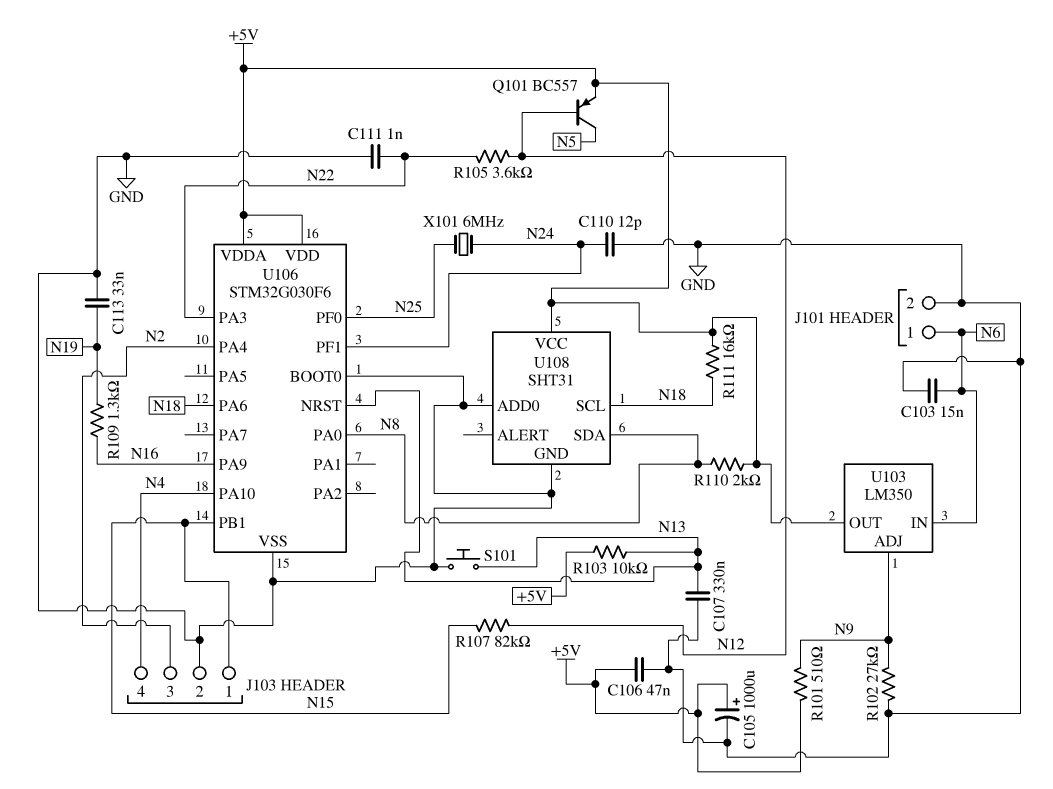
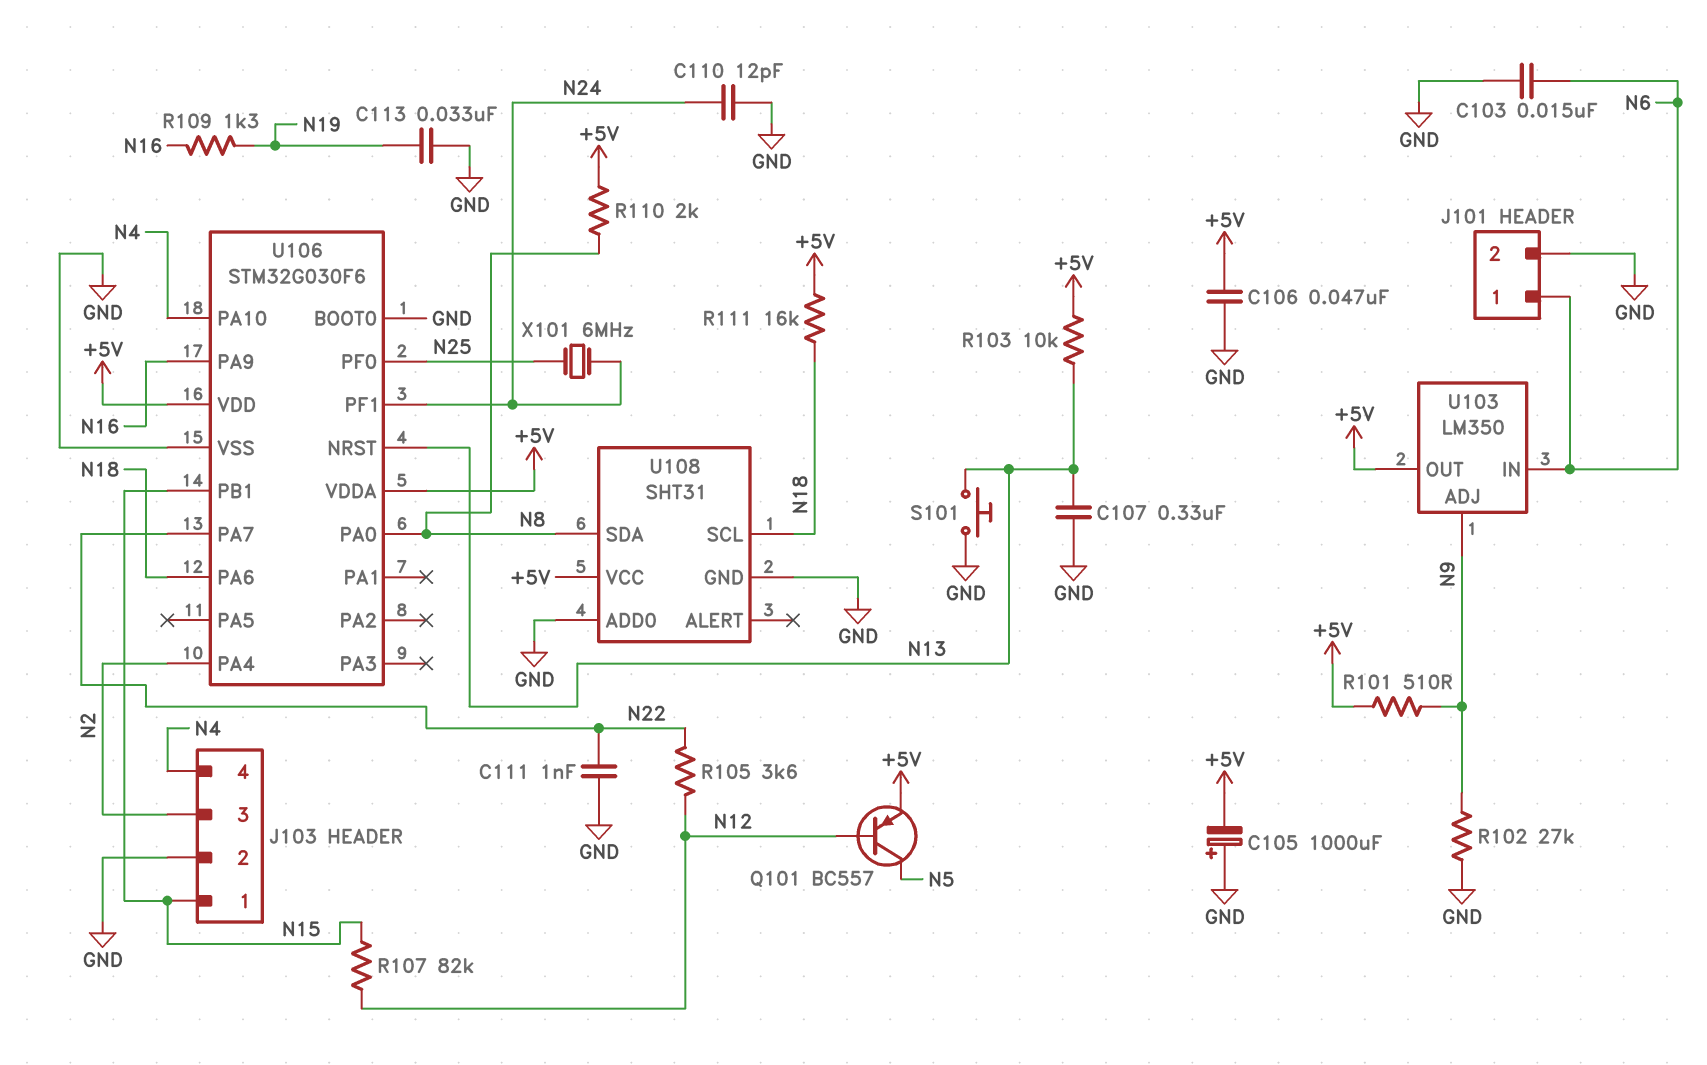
C105: 1000uF (plus +5V, minus GND) -> 1000uF (plus GND, minus +5V)
U106 pin PA3: N22 -> none
U106 pin PA7: none -> N22

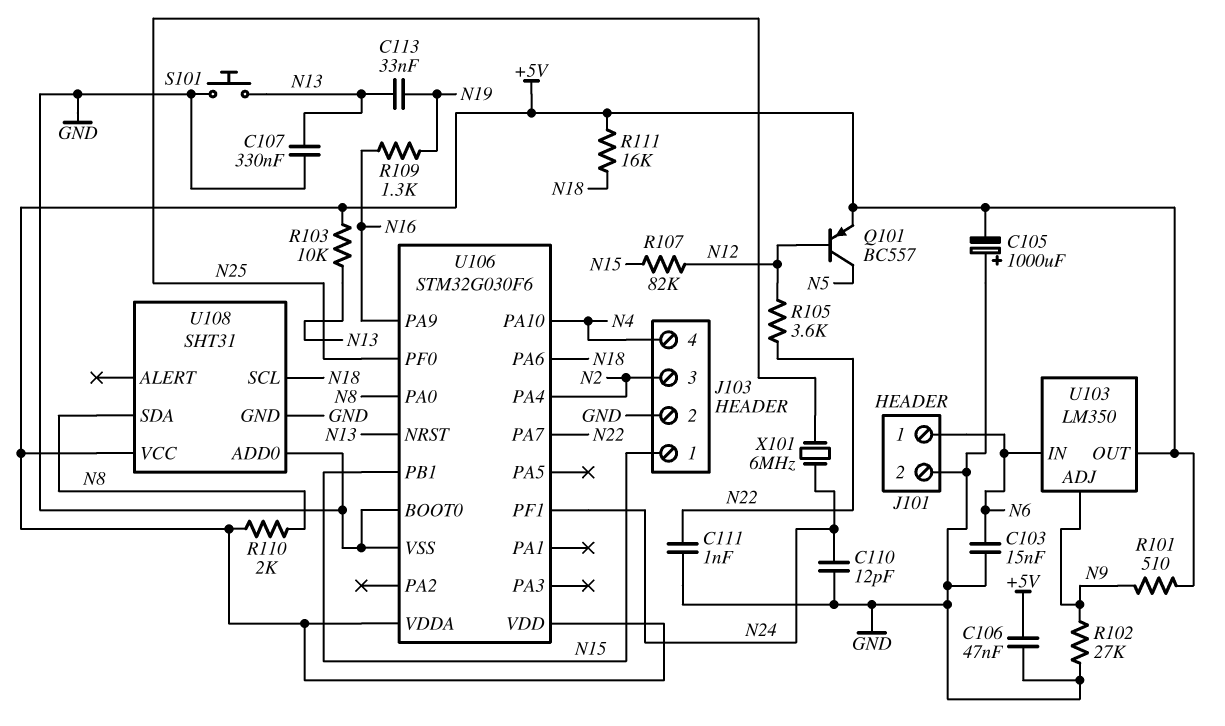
C113: 33nF (GND, N19) -> 33nF (N13, N19)

